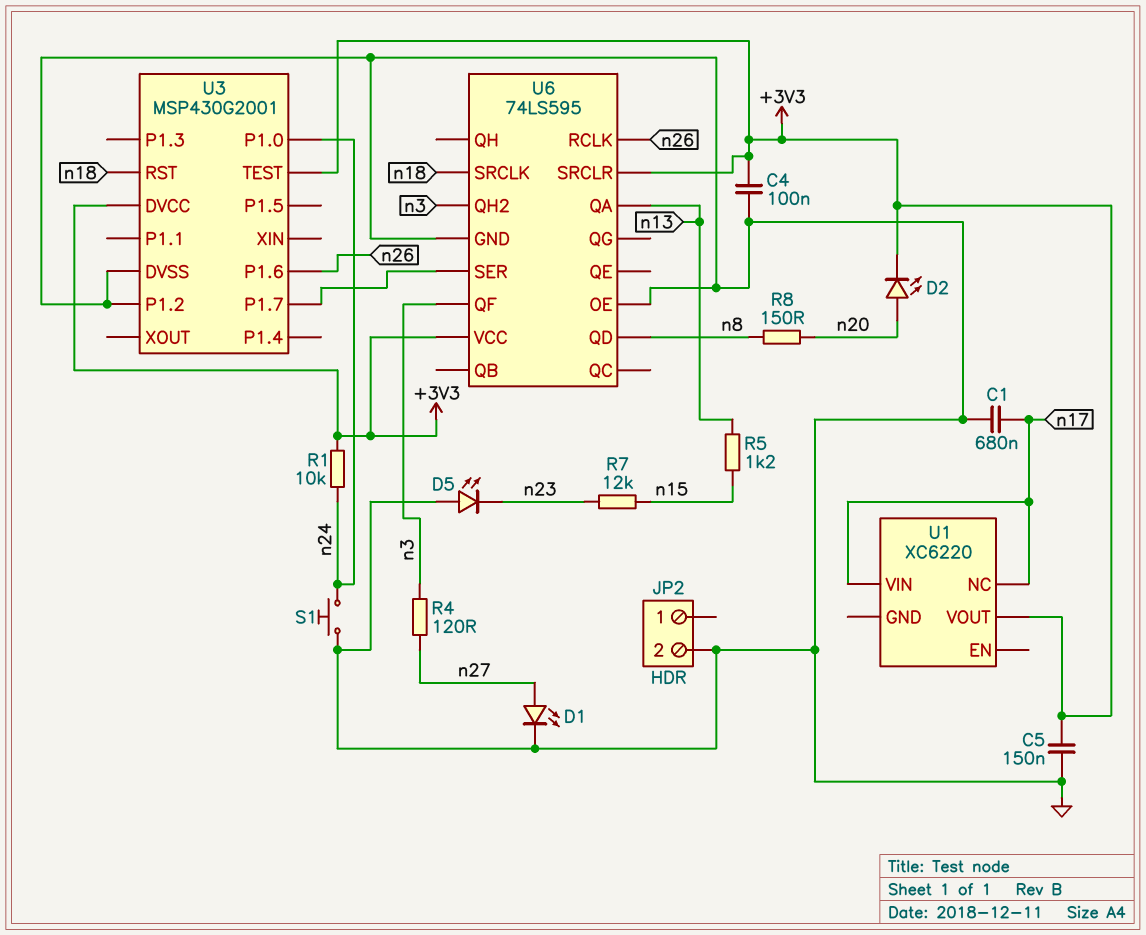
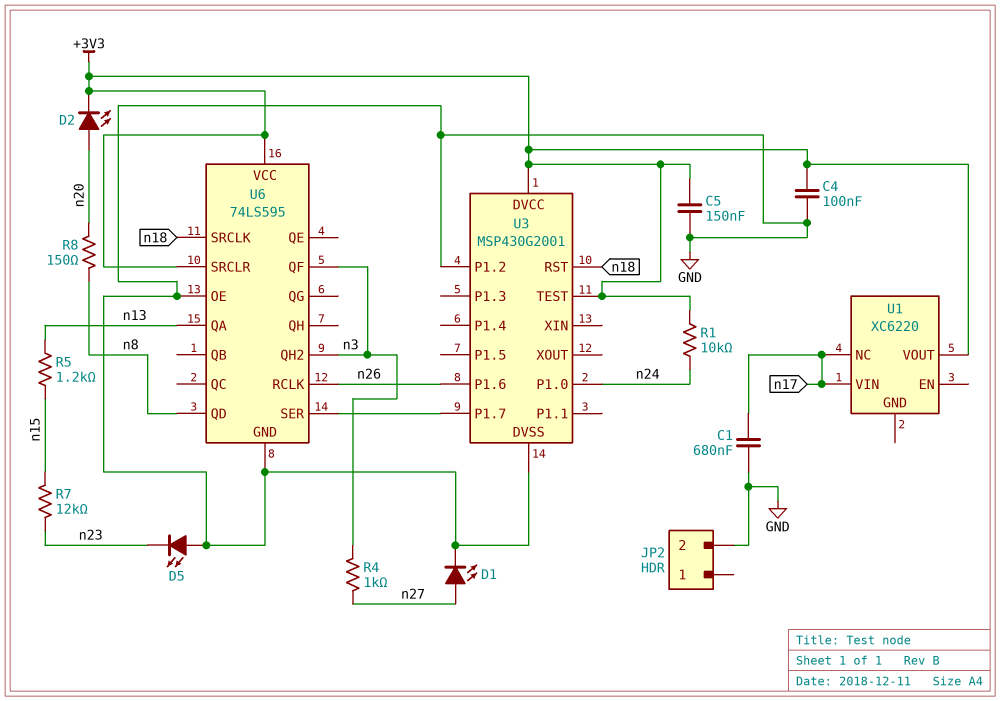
R4: 120 (n3, n27) -> 1k (n3, n27)
S1: button (GND, n24) -> none

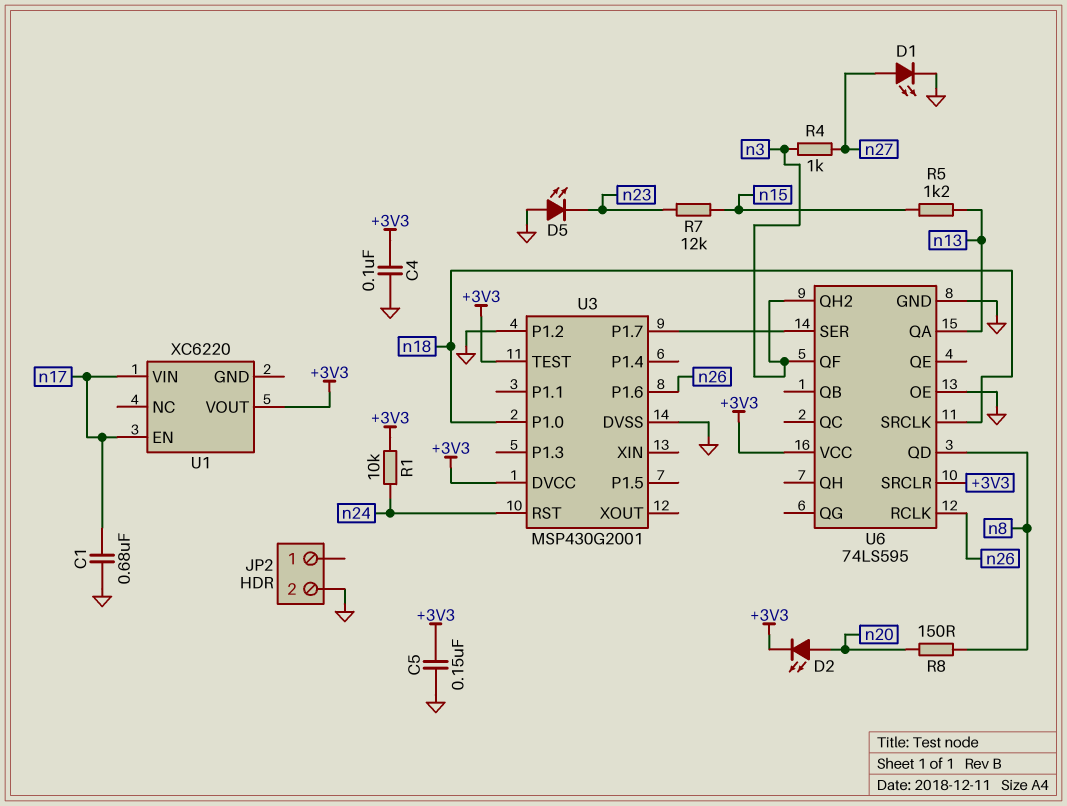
U1 pin EN: none -> n17
U1 pin NC: n17 -> none
U3 pin P1.0: n24 -> n18
U3 pin RST: n18 -> n24

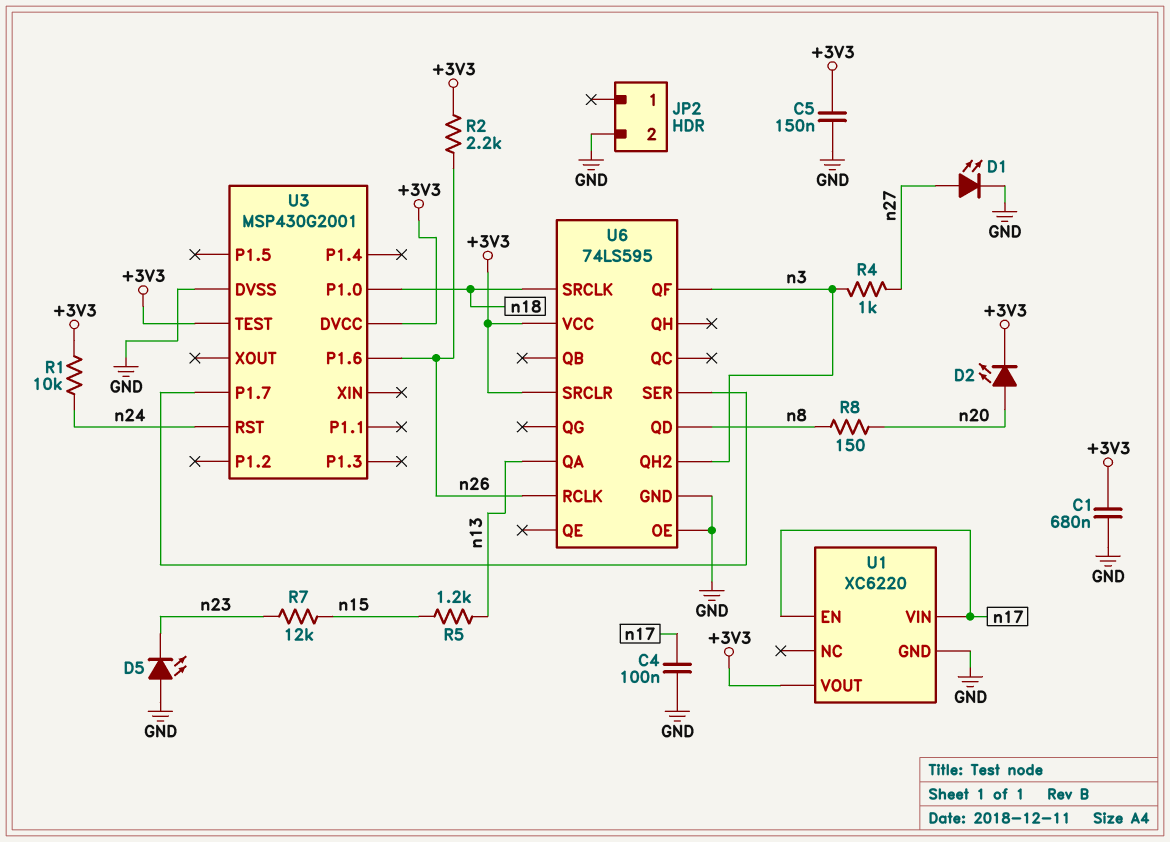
C1: 680nF (GND, n17) -> 680nF (+3V3, GND)
C4: 100nF (+3V3, GND) -> 100nF (GND, n17)
R2: none -> 2.2k (+3V3, n26)
U1 pin GND: none -> GND
U3 pin P1.2: GND -> none

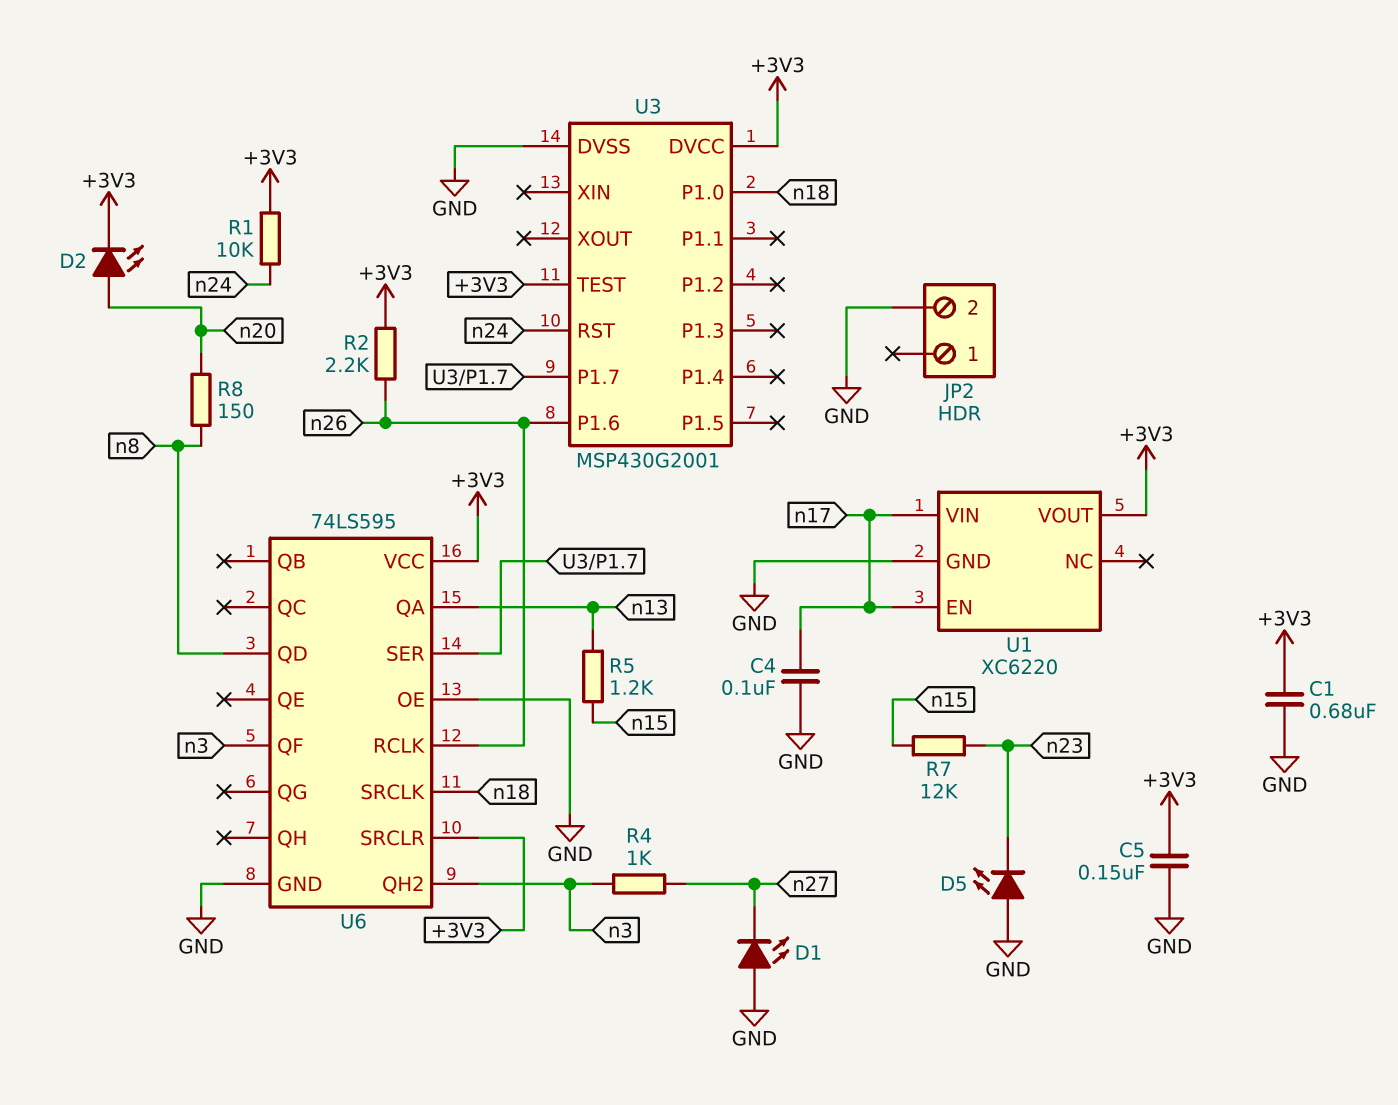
D1: LED (A n27, K GND) -> LED (A GND, K n27)

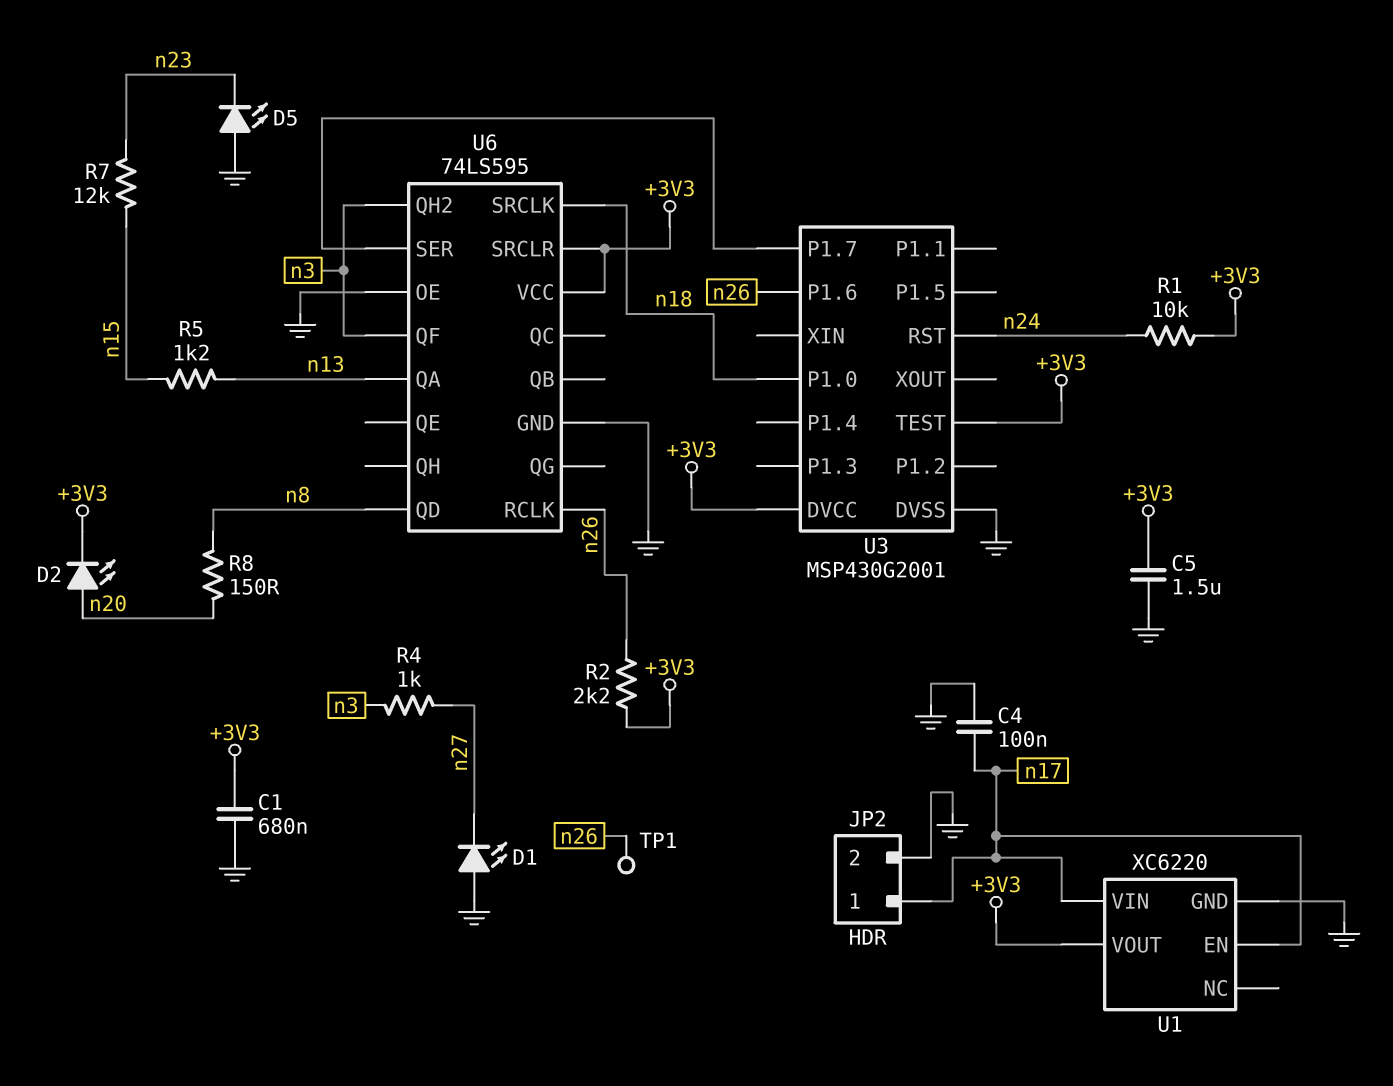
C5: 150nF (+3V3, GND) -> 1.5uF (+3V3, GND)
JP2 pin 1: none -> n17
TP1: none -> test point (n26)

